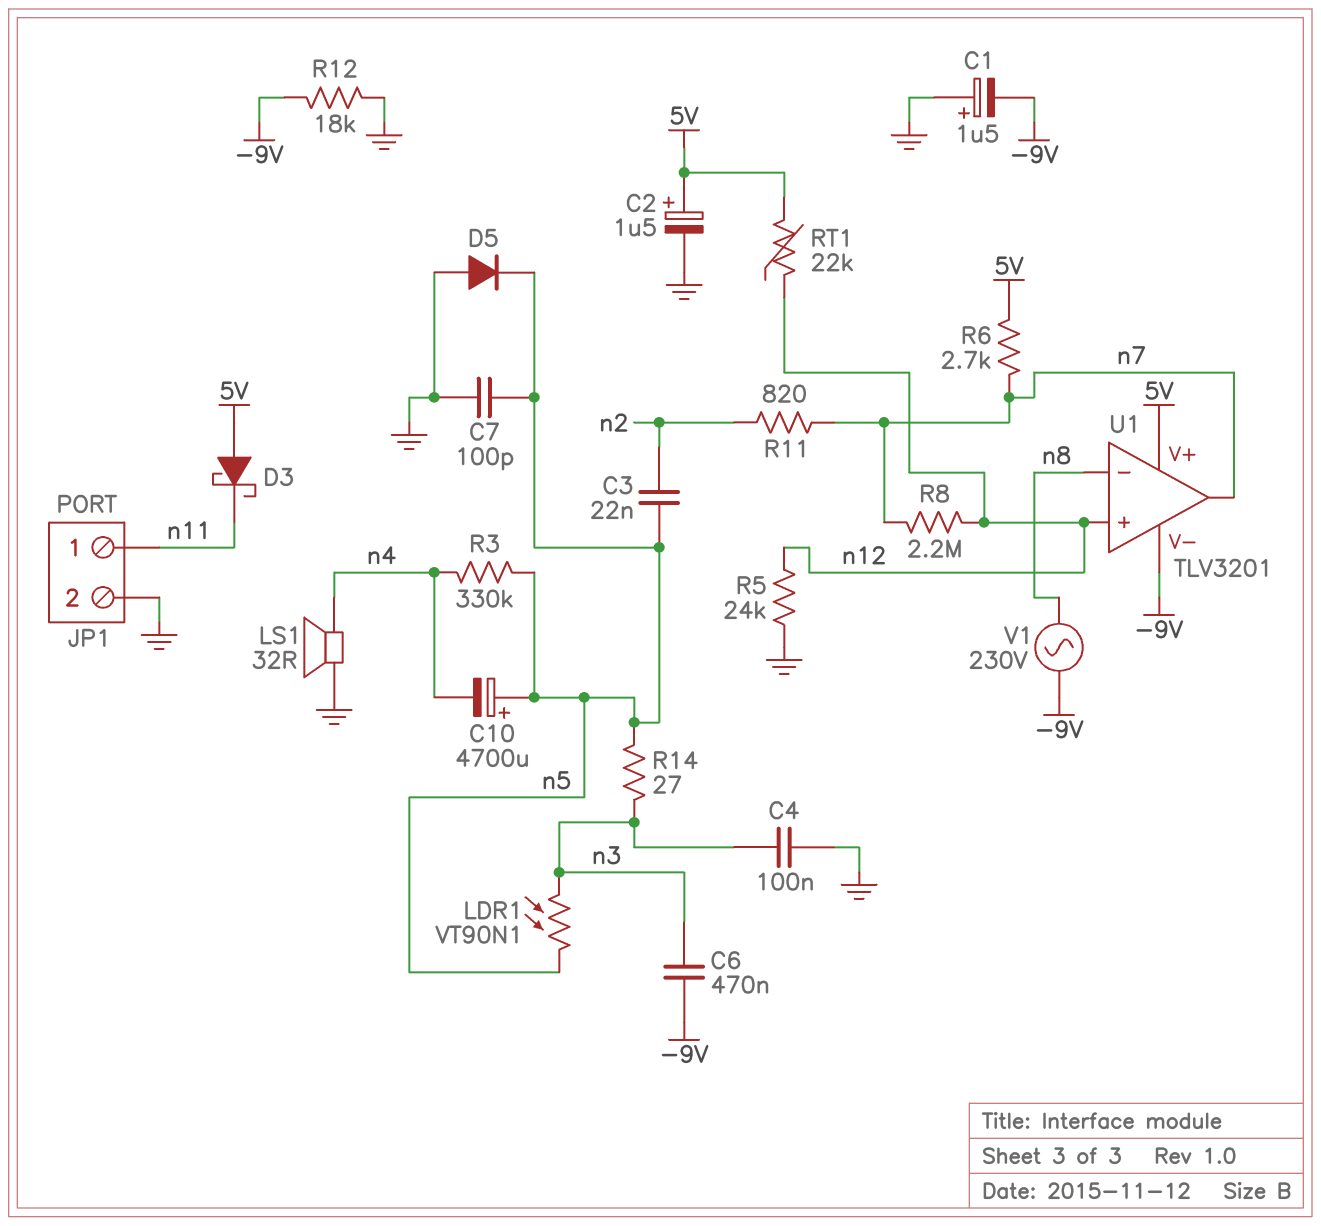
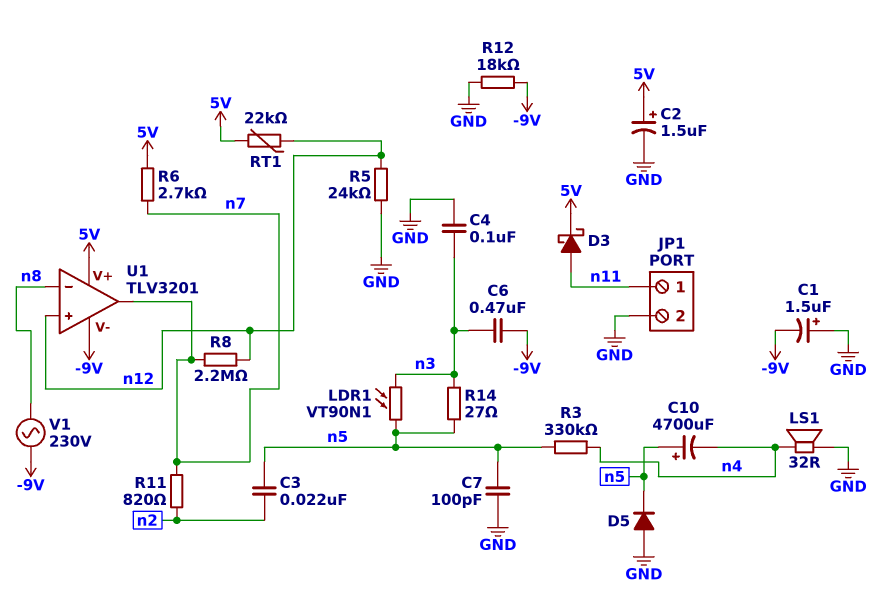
D3: schottky (A 5V, K n11) -> schottky (A n11, K 5V)

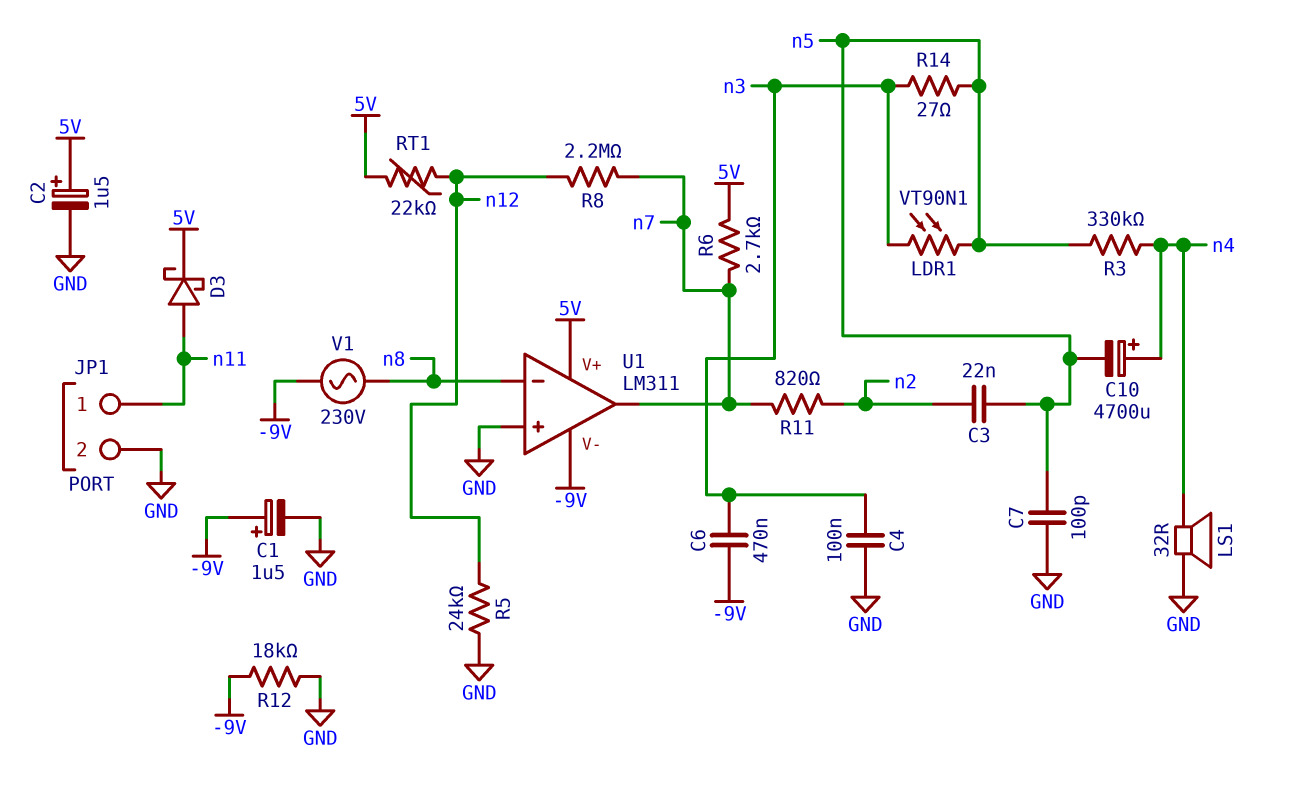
C1: 1.5uF (plus GND, minus -9V) -> 1.5uF (plus -9V, minus GND)
C10: 4700uF (plus n5, minus n4) -> 4700uF (plus n4, minus n5)
D5: diode (A GND, K n5) -> none
U1: TLV3201 -> LM311
U1 pin in+: n12 -> GND

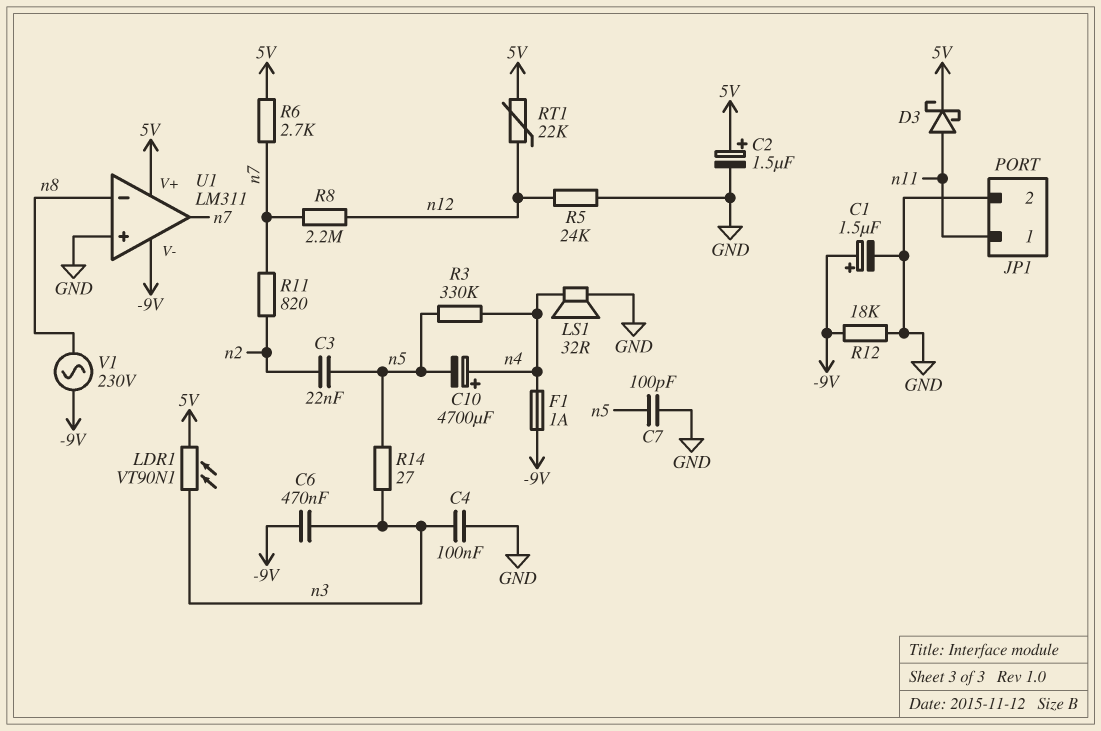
F1: none -> 1A (-9V, n4)
LDR1: VT90N1 (n3, n5) -> VT90N1 (5V, n3)

